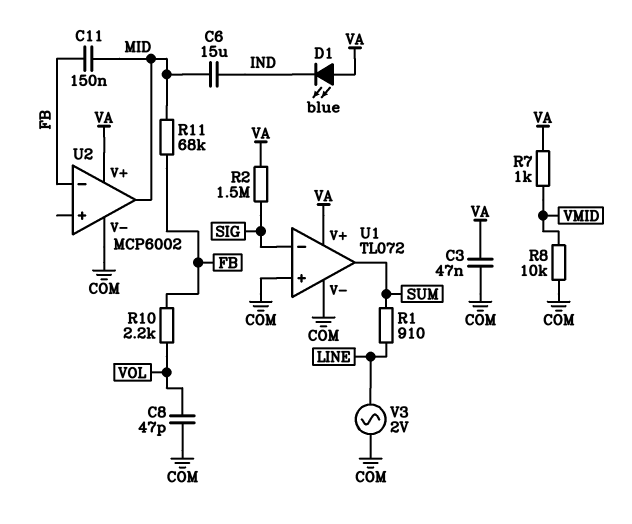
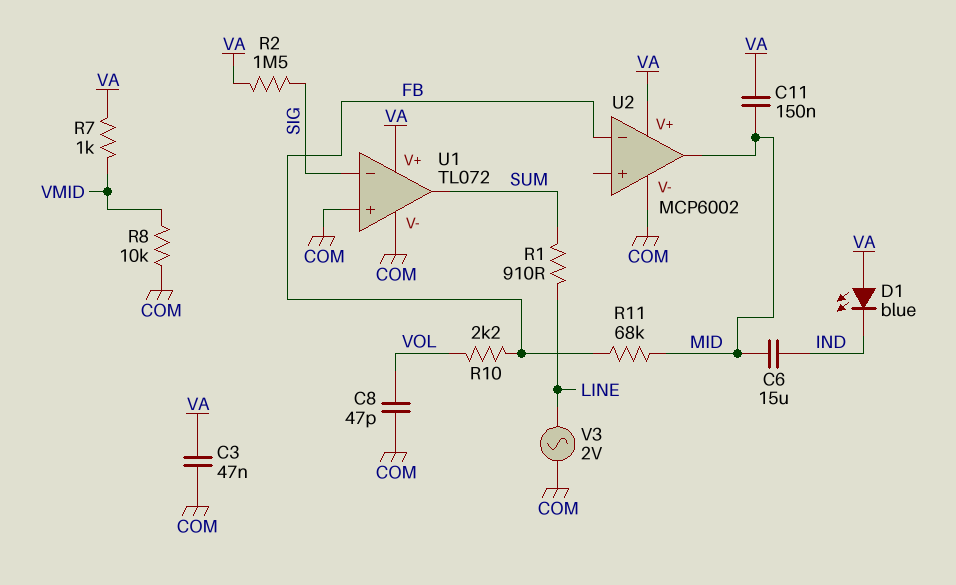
C11: 150nF (FB, MID) -> 150nF (MID, VA)

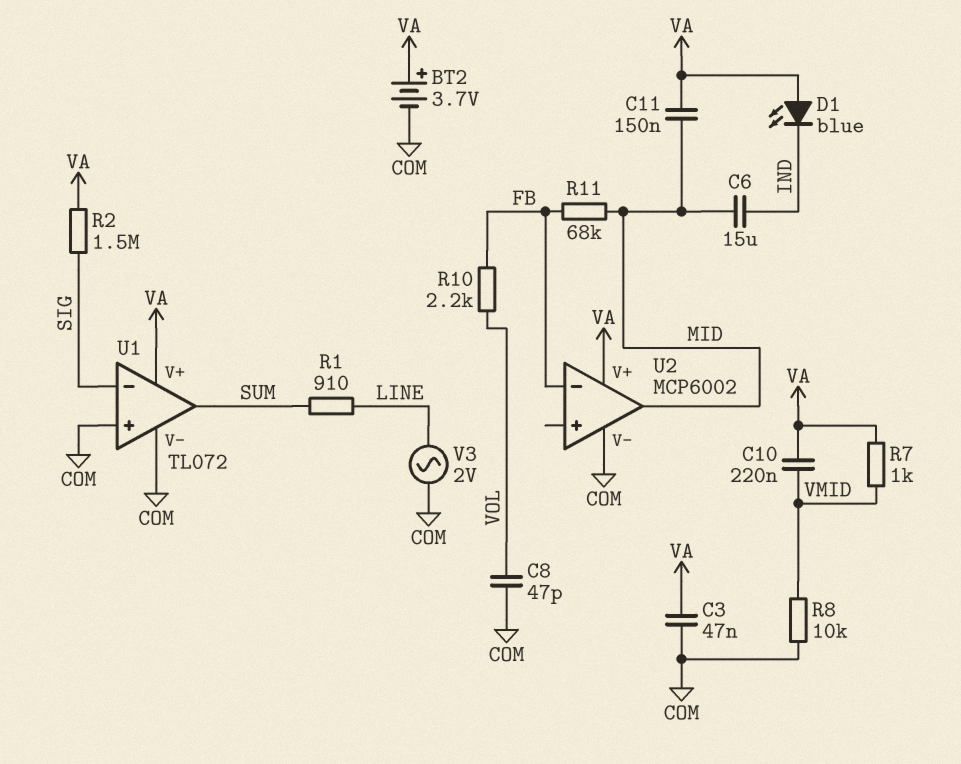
BT2: none -> 3.7V (plus VA, minus COM)
C10: none -> 220nF (VA, VMID)

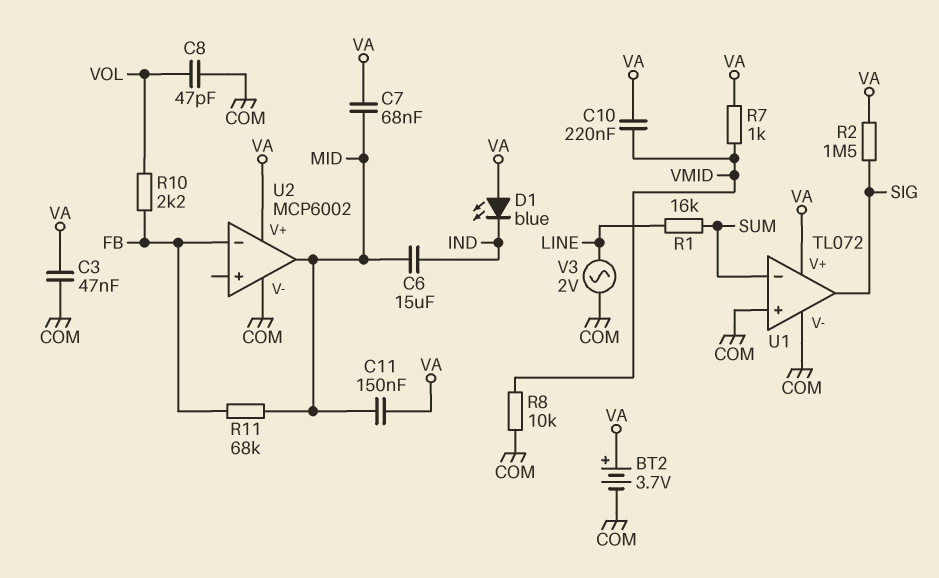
C7: none -> 68nF (MID, VA)
R1: 910 (LINE, SUM) -> 16k (LINE, SUM)
U1 pin in-: SIG -> SUM
U1 pin out: SUM -> SIG

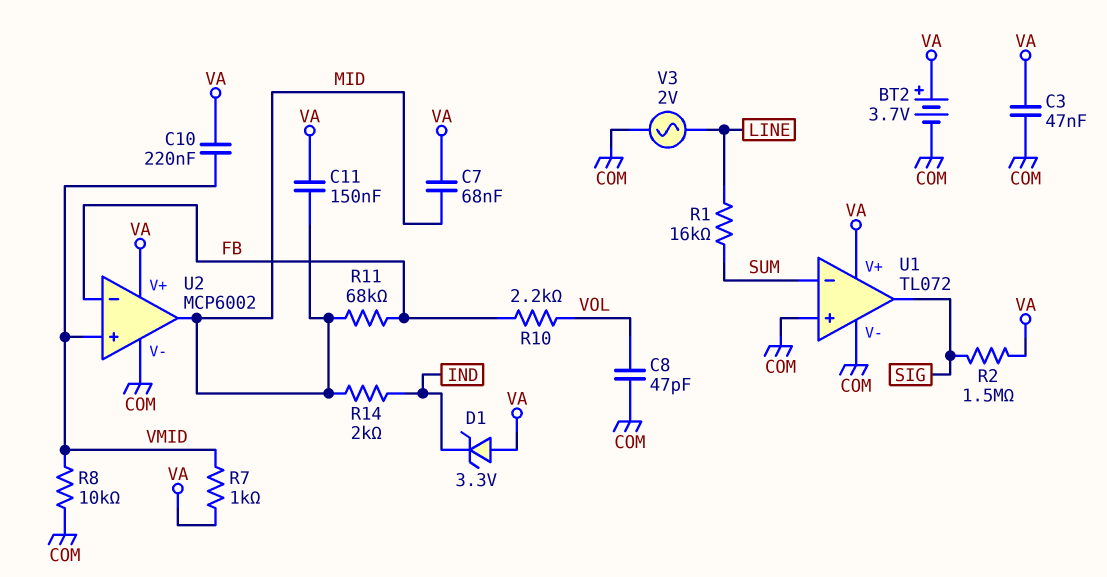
C6: 15uF (IND, MID) -> none
D1: LED blue (A VA, K IND) -> zener 3.3V (A VA, K IND)
R14: none -> 2k (IND, MID)
U2 pin in+: none -> VMID

